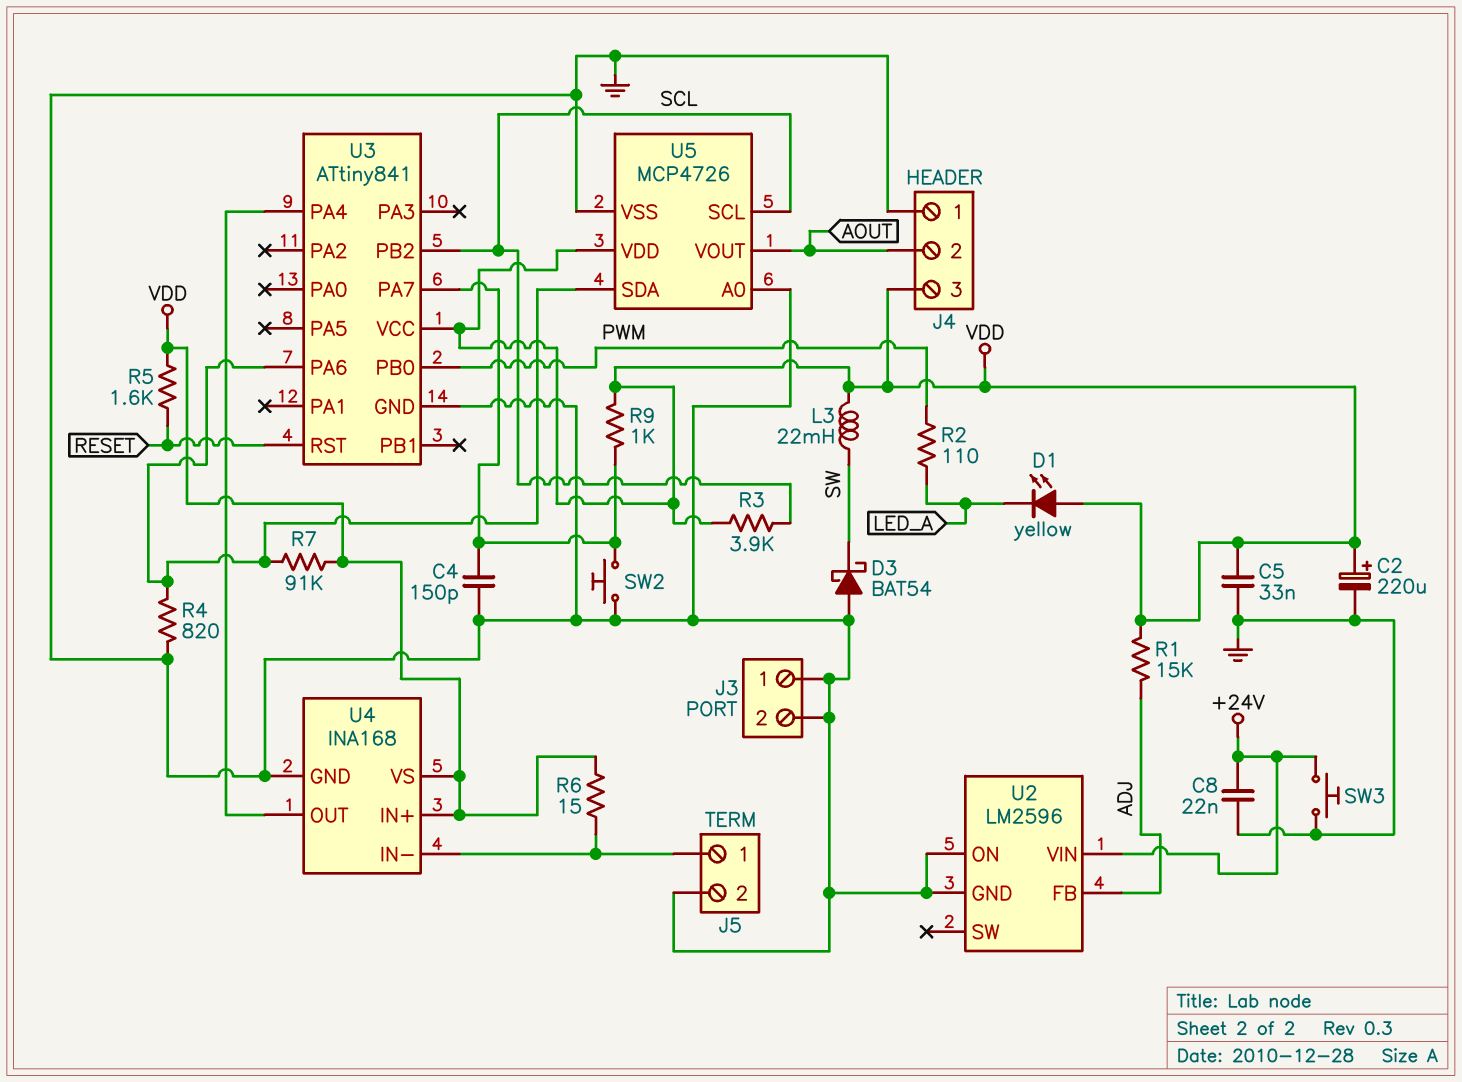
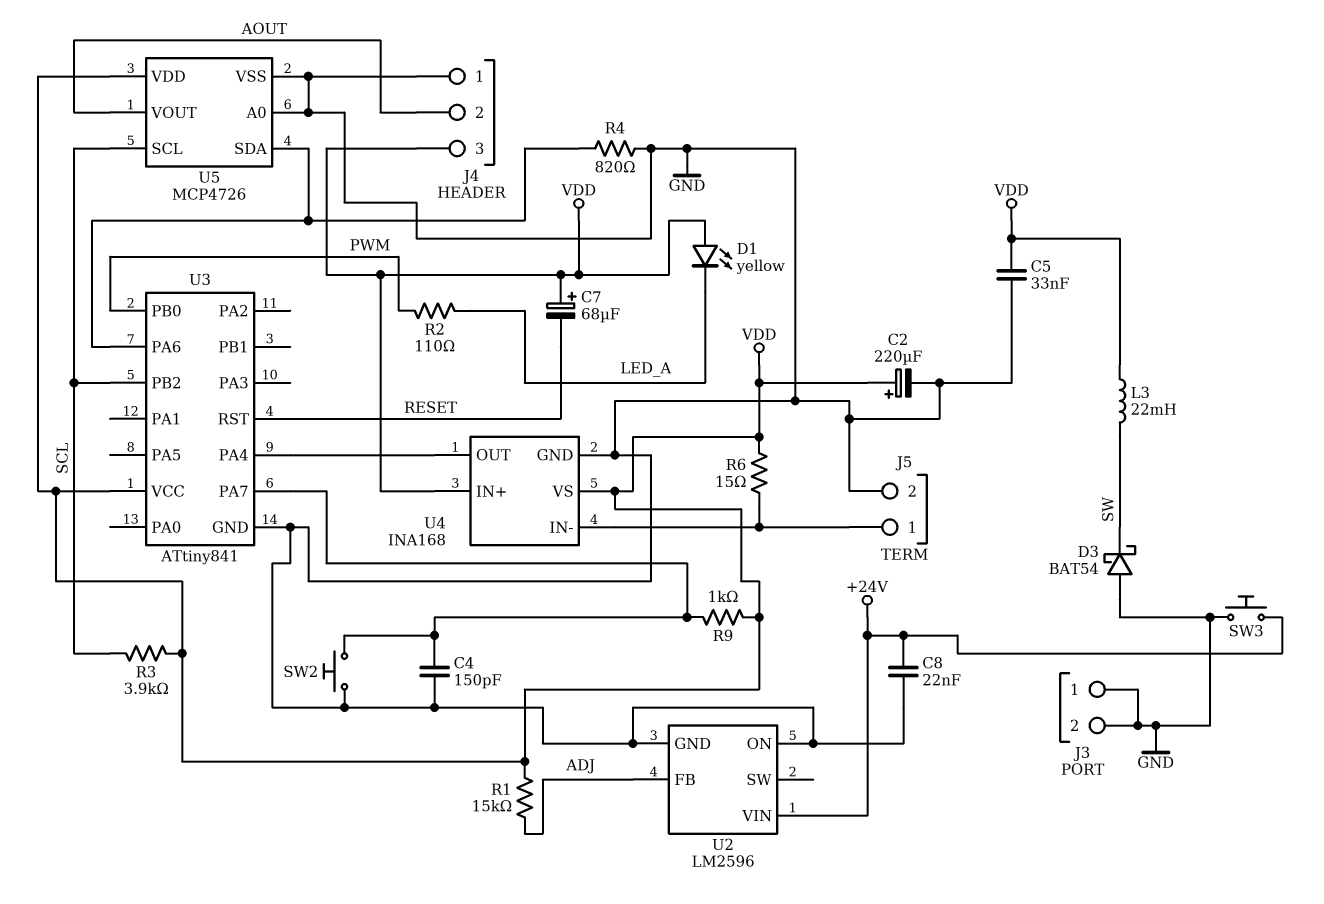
C7: none -> 68uF (plus VDD, minus RESET)
R5: 1.6k (RESET, VDD) -> none
R7: 91k (U3/PA6, VDD) -> none

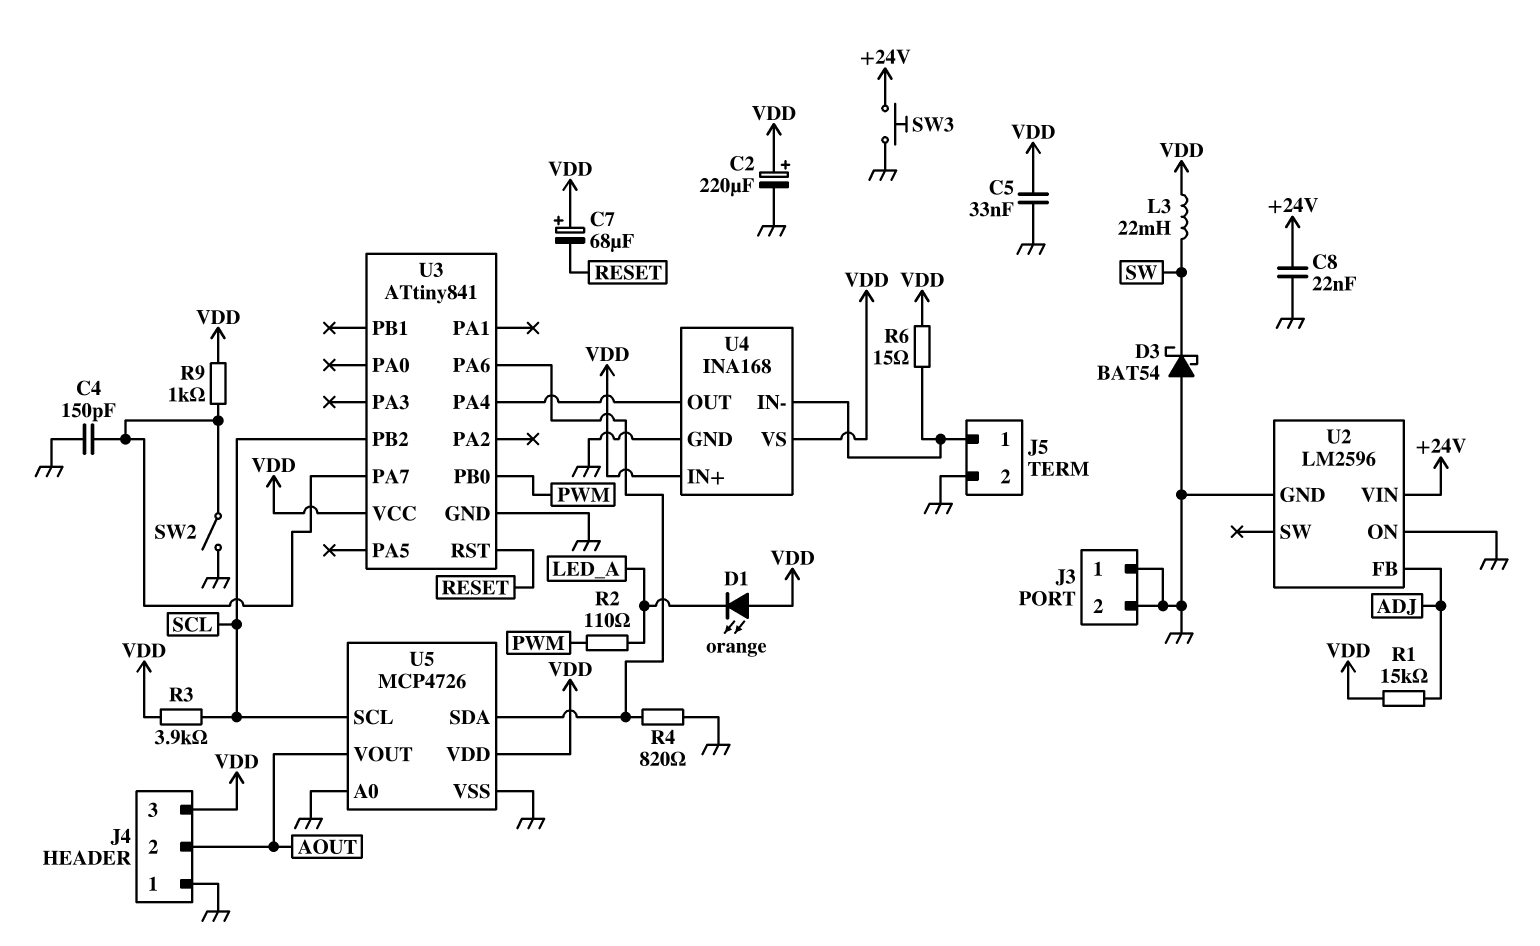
D1: LED yellow (A VDD, K LED_A) -> LED orange (A VDD, K LED_A)
SW2: button (GND, U3/PA7) -> switch (GND, U3/PA7)

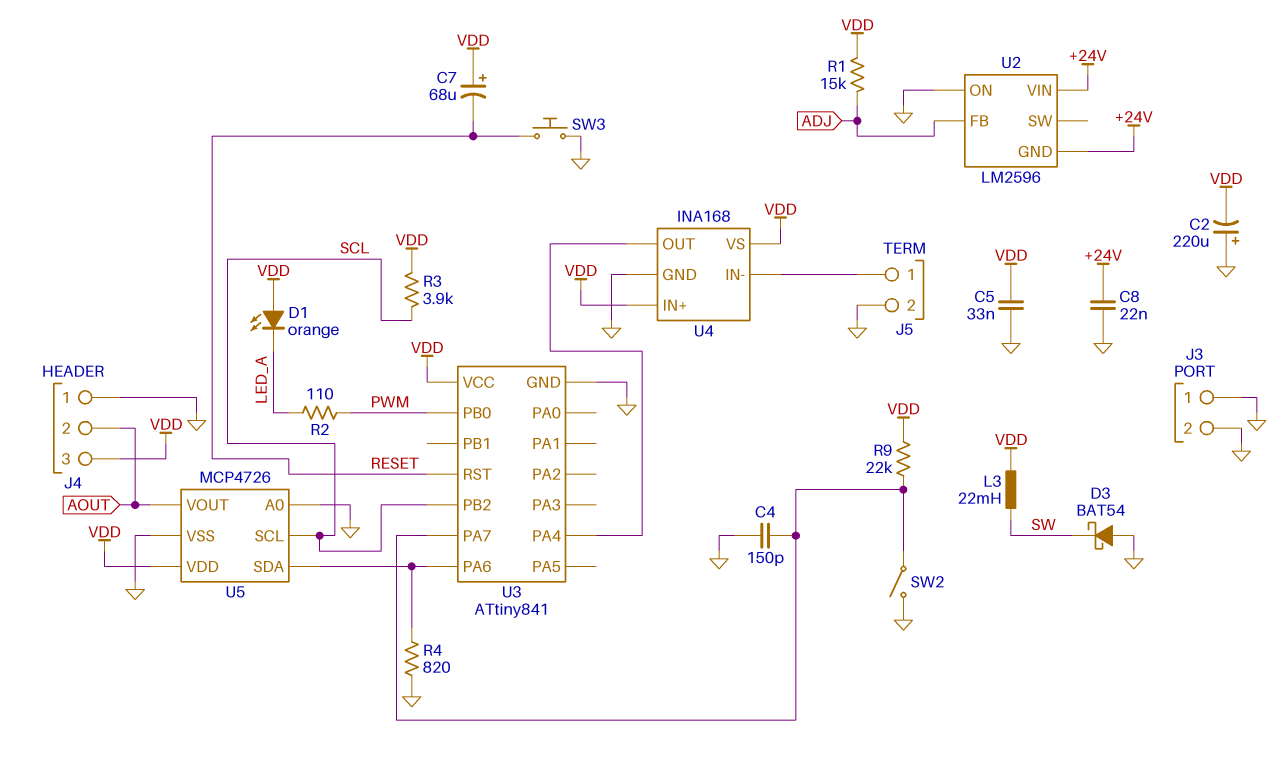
C2: 220uF (plus VDD, minus GND) -> 220uF (plus GND, minus VDD)
R6: 15 (J5/1, VDD) -> none
R9: 1k (U3/PA7, VDD) -> 22k (U3/PA7, VDD)
SW3: button (+24V, GND) -> button (GND, RESET)
U2 pin GND: GND -> +24V

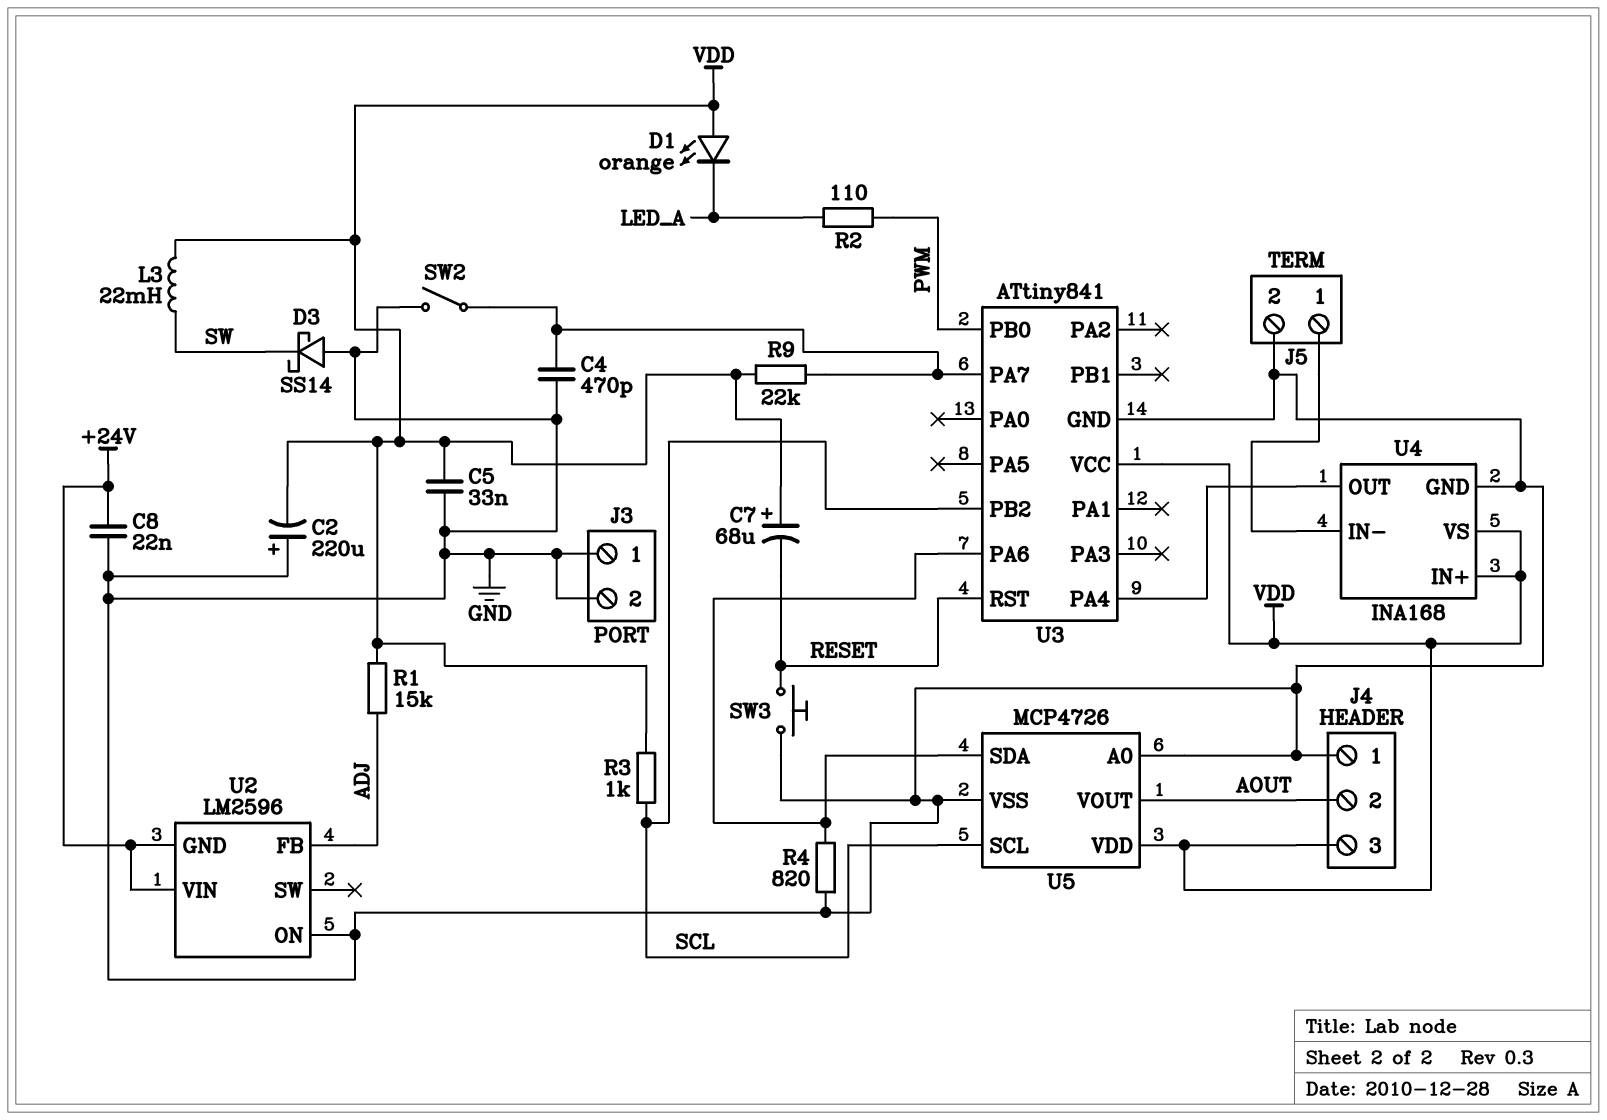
C4: 150pF (GND, U3/PA7) -> 470pF (GND, U3/PA7)
D3: schottky BAT54 (A GND, K SW) -> schottky SS14 (A GND, K SW)
R3: 3.9k (SCL, VDD) -> 1k (SCL, VDD)

